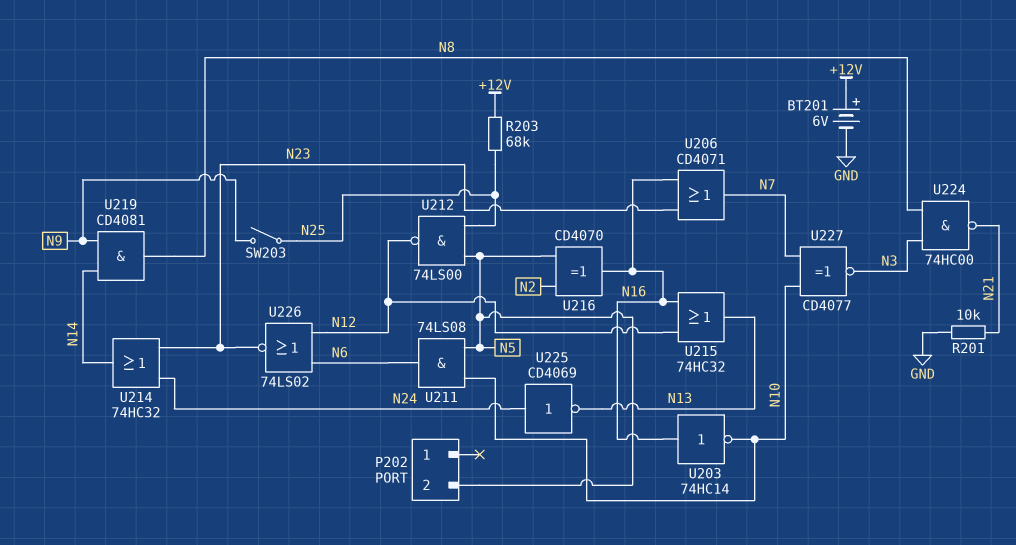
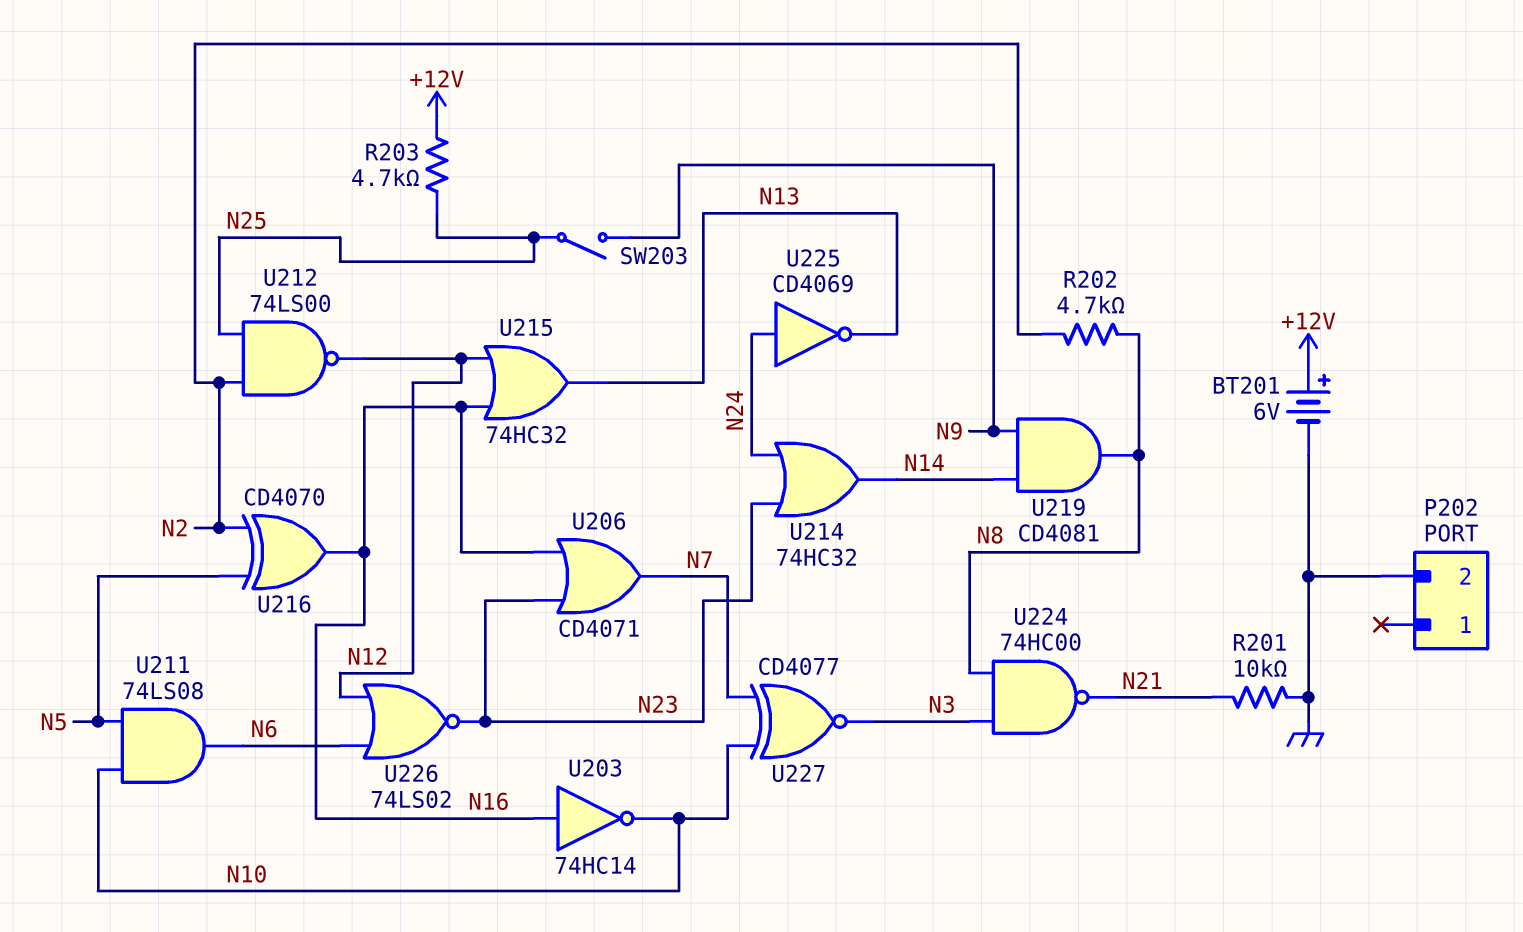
P202 pin 2: N5 -> GND
R202: none -> 4.7k (N2, N8)
R203: 68k (+12V, N25) -> 4.7k (+12V, N25)
U212: NAND 74LS00 (in N5, in N25, out N12) -> NAND 74LS00 (in N2, in N25, out N12)

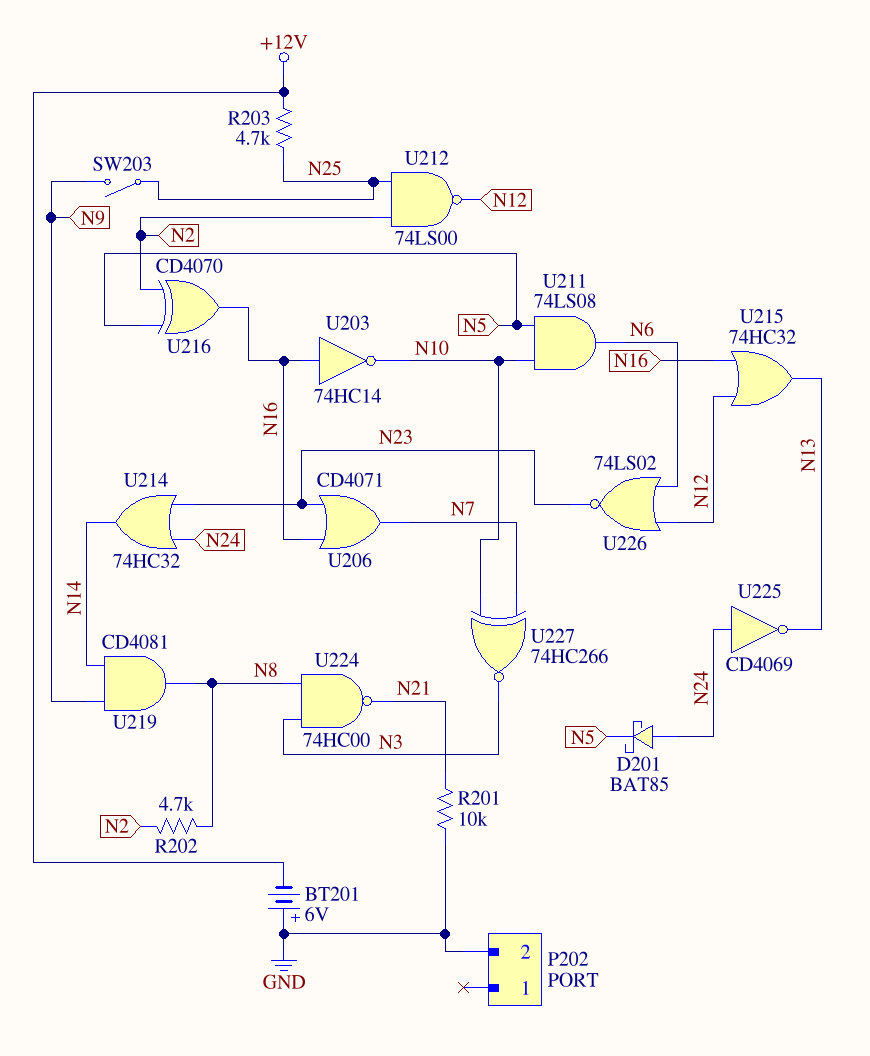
BT201: 6V (plus +12V, minus GND) -> 6V (plus GND, minus +12V)
D201: none -> schottky BAT85 (A N24, K N5)
U227: XNOR CD4077 (in N7, in N10, out N3) -> XNOR 74HC266 (in N7, in N10, out N3)

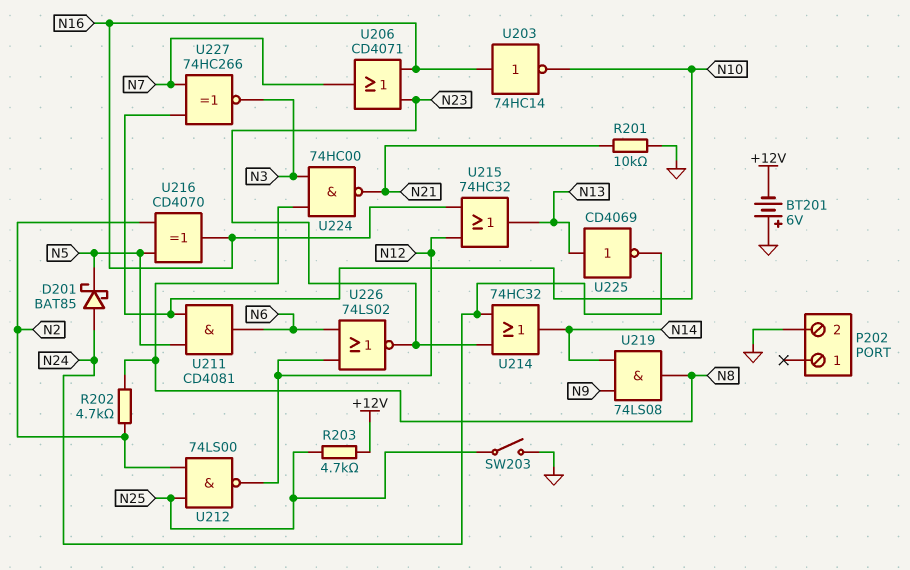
SW203: switch (N9, N25) -> switch (GND, N25)
U211: AND 74LS08 (in N5, in N10, out N6) -> AND CD4081 (in N5, in N10, out N6)
U219: AND CD4081 (in N9, in N14, out N8) -> AND 74LS08 (in N9, in N14, out N8)
U225: NOT CD4069 (in N24, out N13) -> NOT CD4069 (in N13, out N24)

